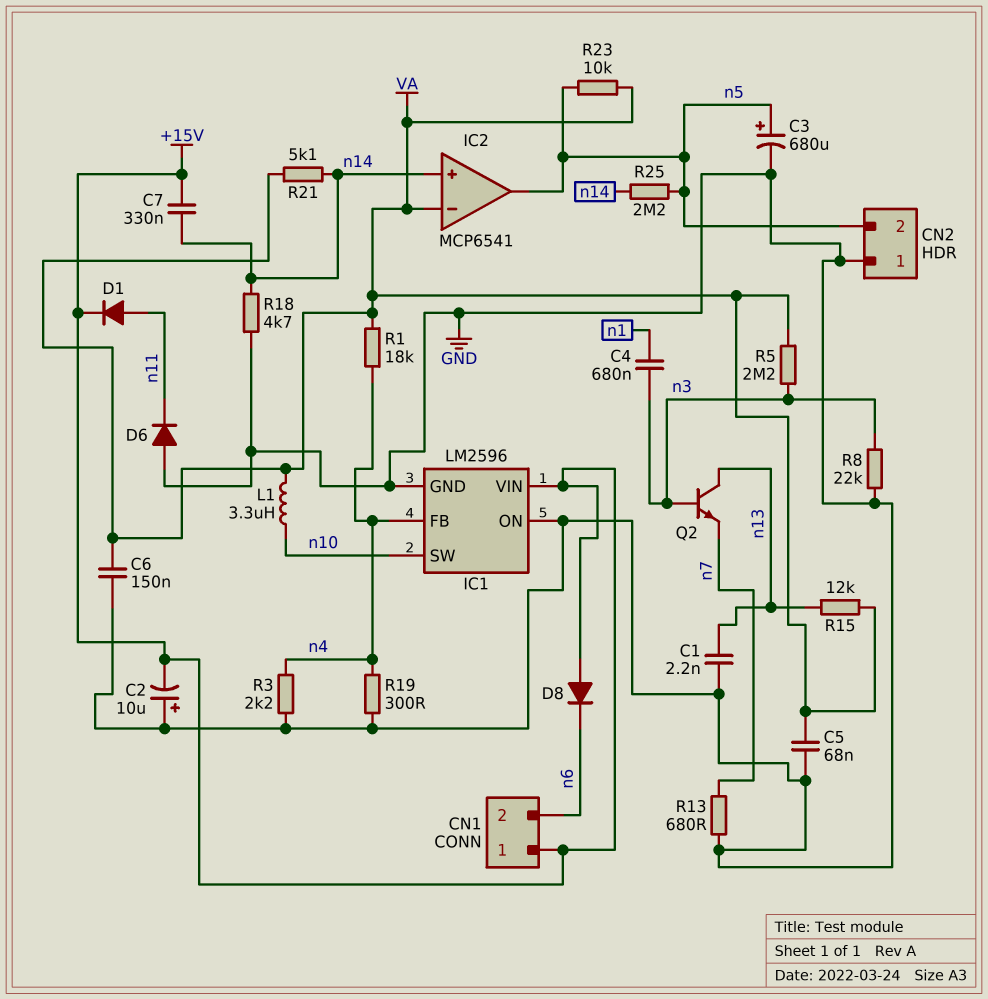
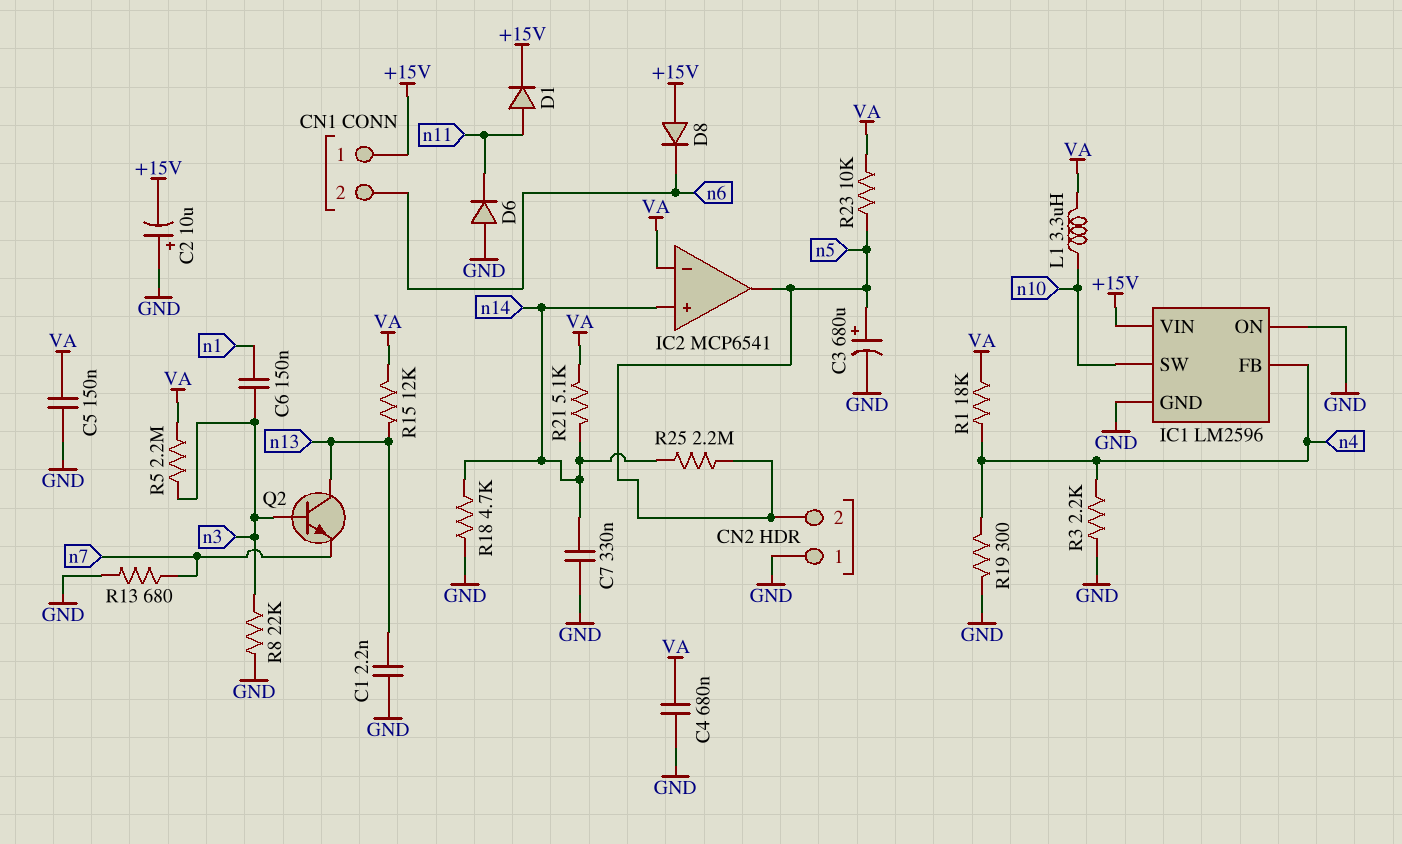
C4: 680nF (n1, n3) -> 680nF (GND, VA)
C5: 68nF (GND, VA) -> 150nF (GND, VA)
C6: 150nF (GND, VA) -> 150nF (n1, n3)
C7: 330nF (+15V, n14) -> 330nF (GND, n14)

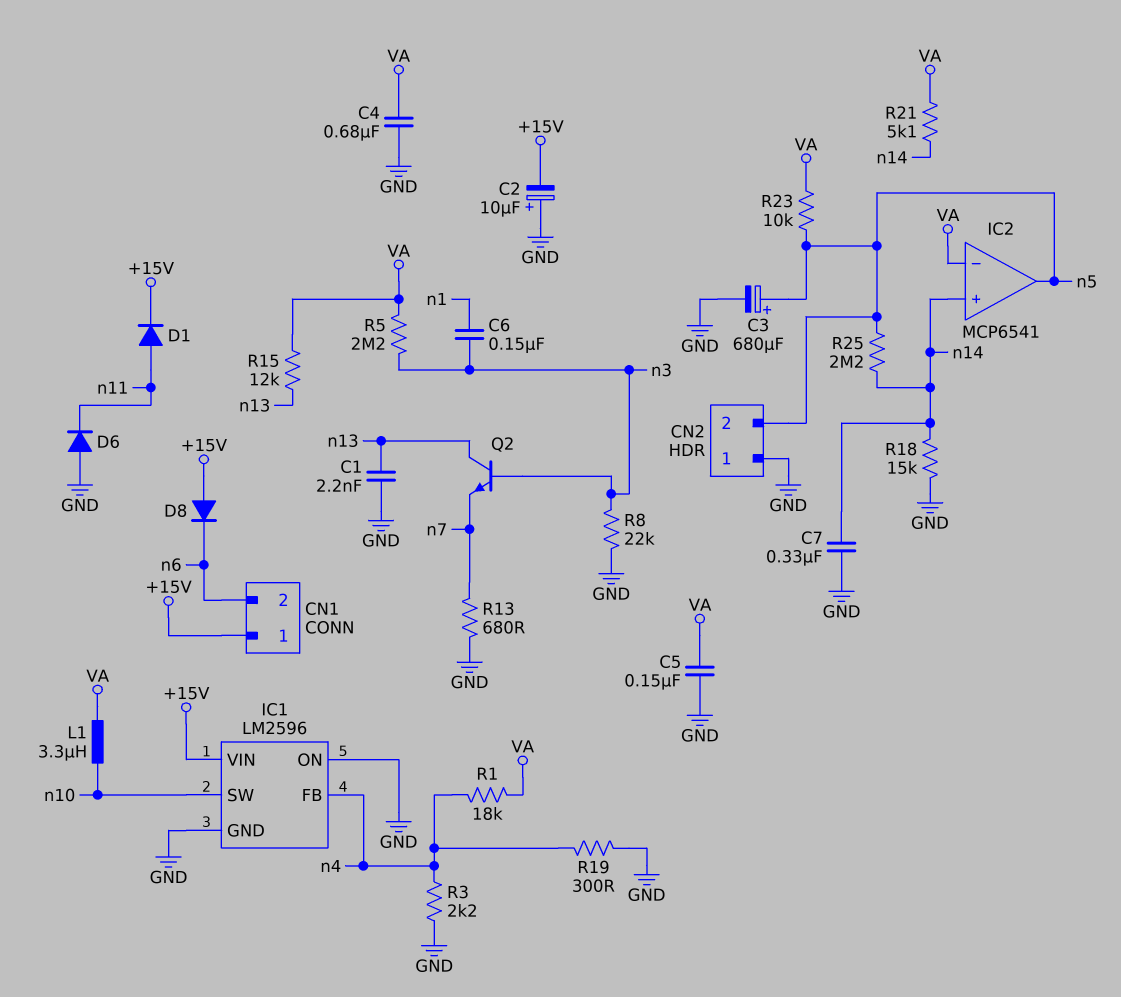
R18: 4.7k (GND, n14) -> 15k (GND, n14)

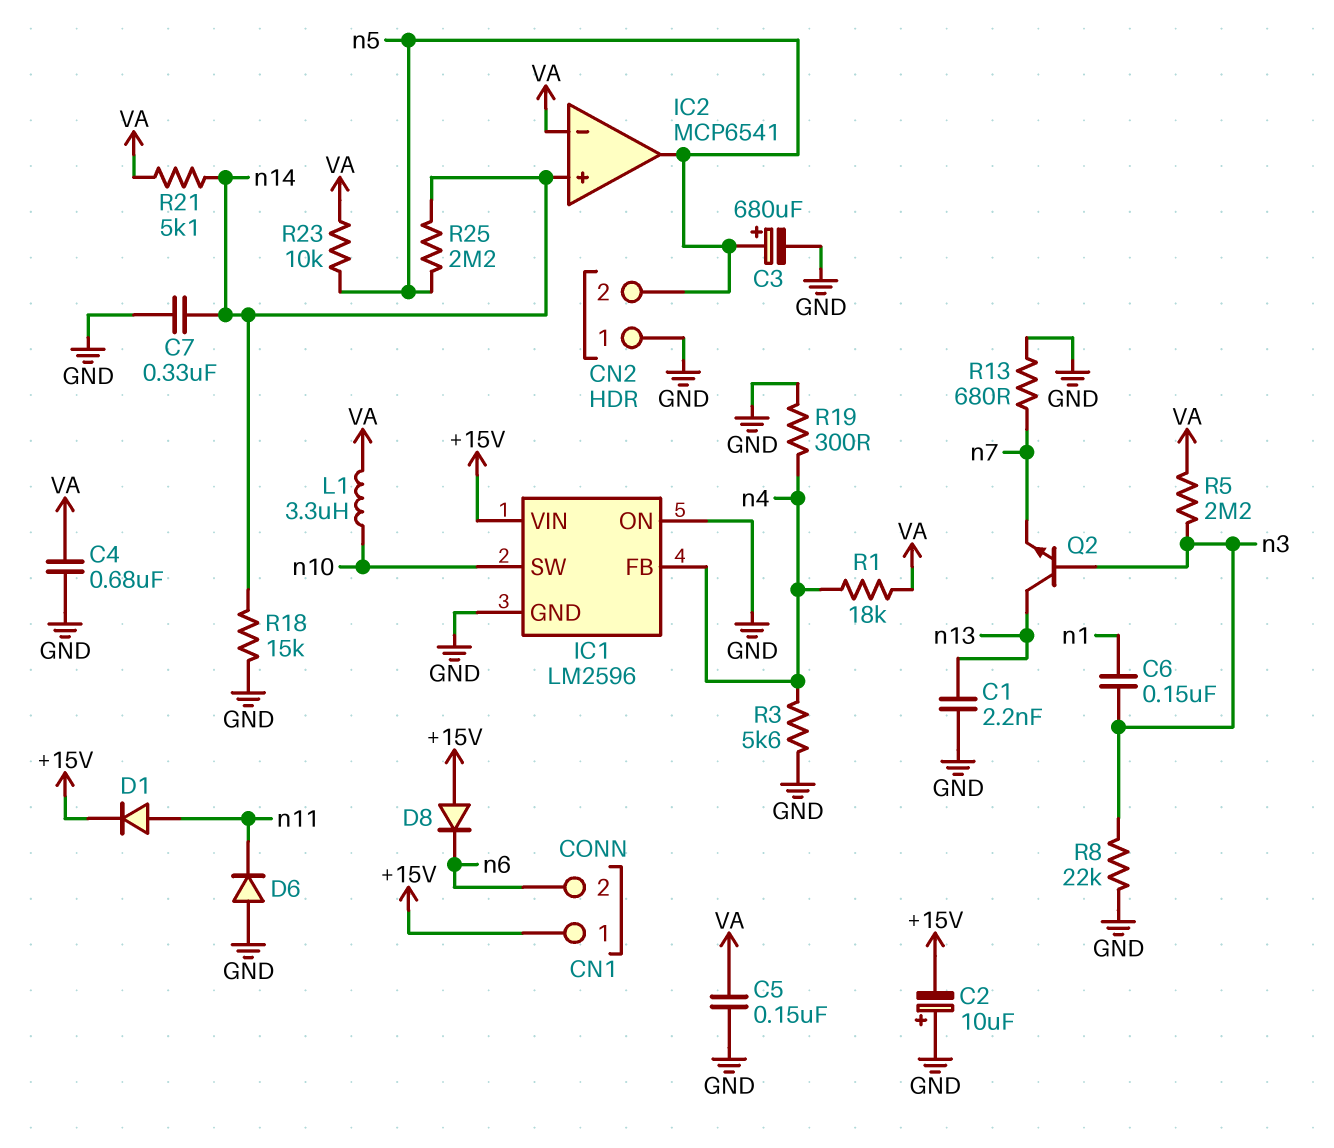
R3: 2.2k (GND, n4) -> 5.6k (GND, n4)
R15: 12k (VA, n13) -> none

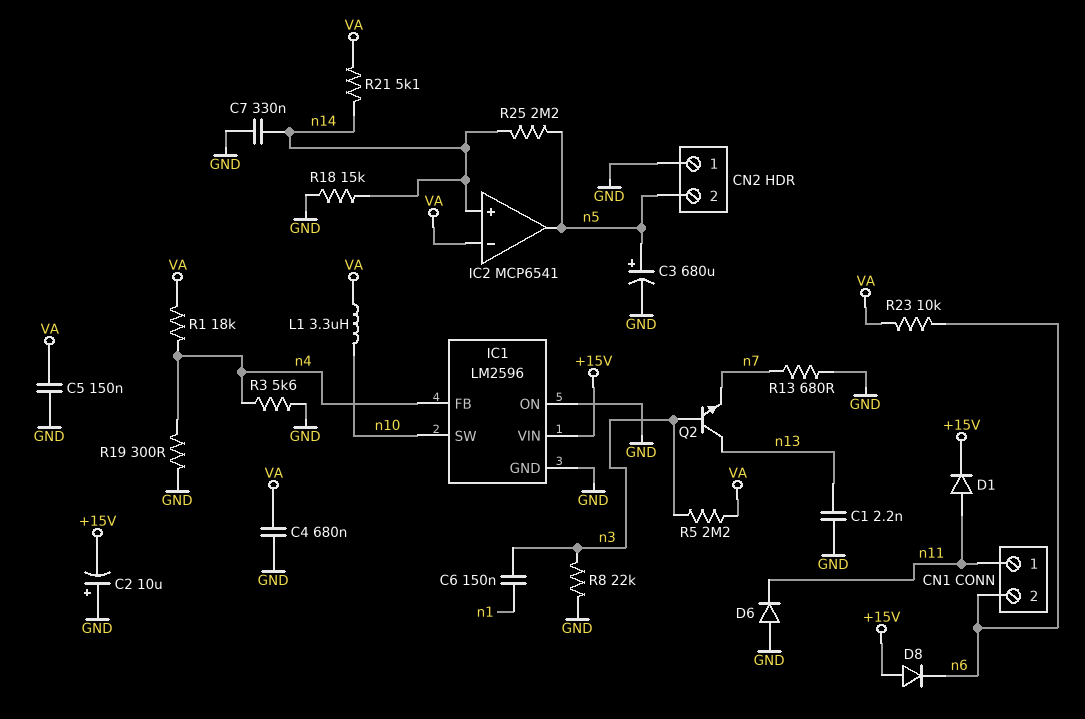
CN1 pin 1: +15V -> n11
R23: 10k (VA, n5) -> 10k (VA, n6)

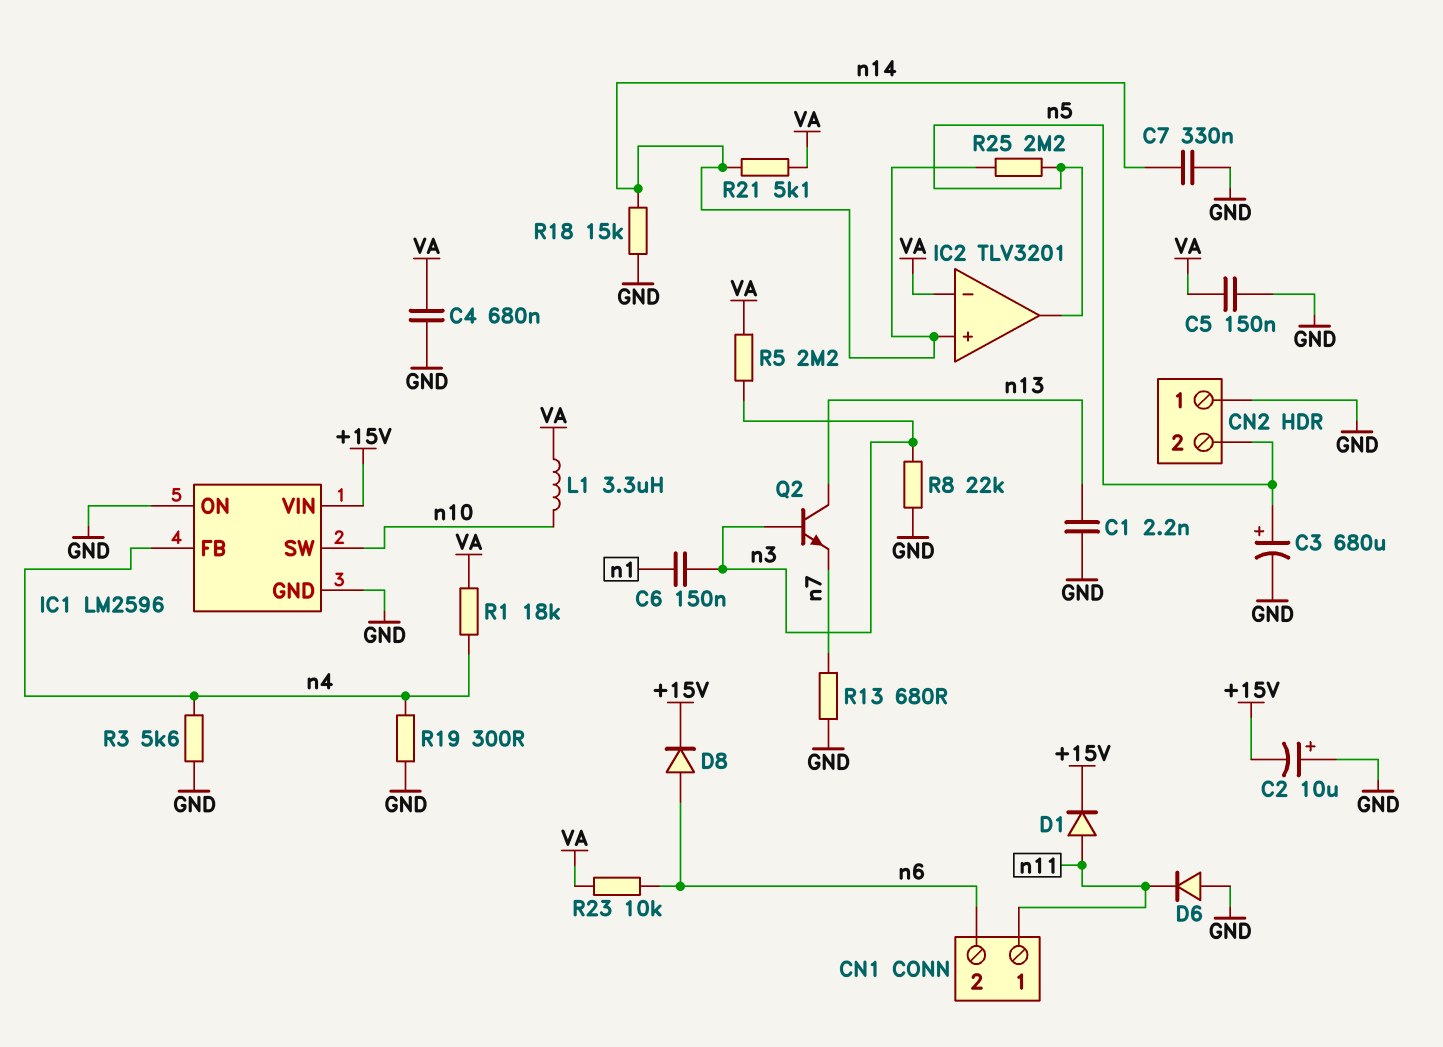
D8: diode (A +15V, K n6) -> diode (A n6, K +15V)
IC2: MCP6541 -> TLV3201

